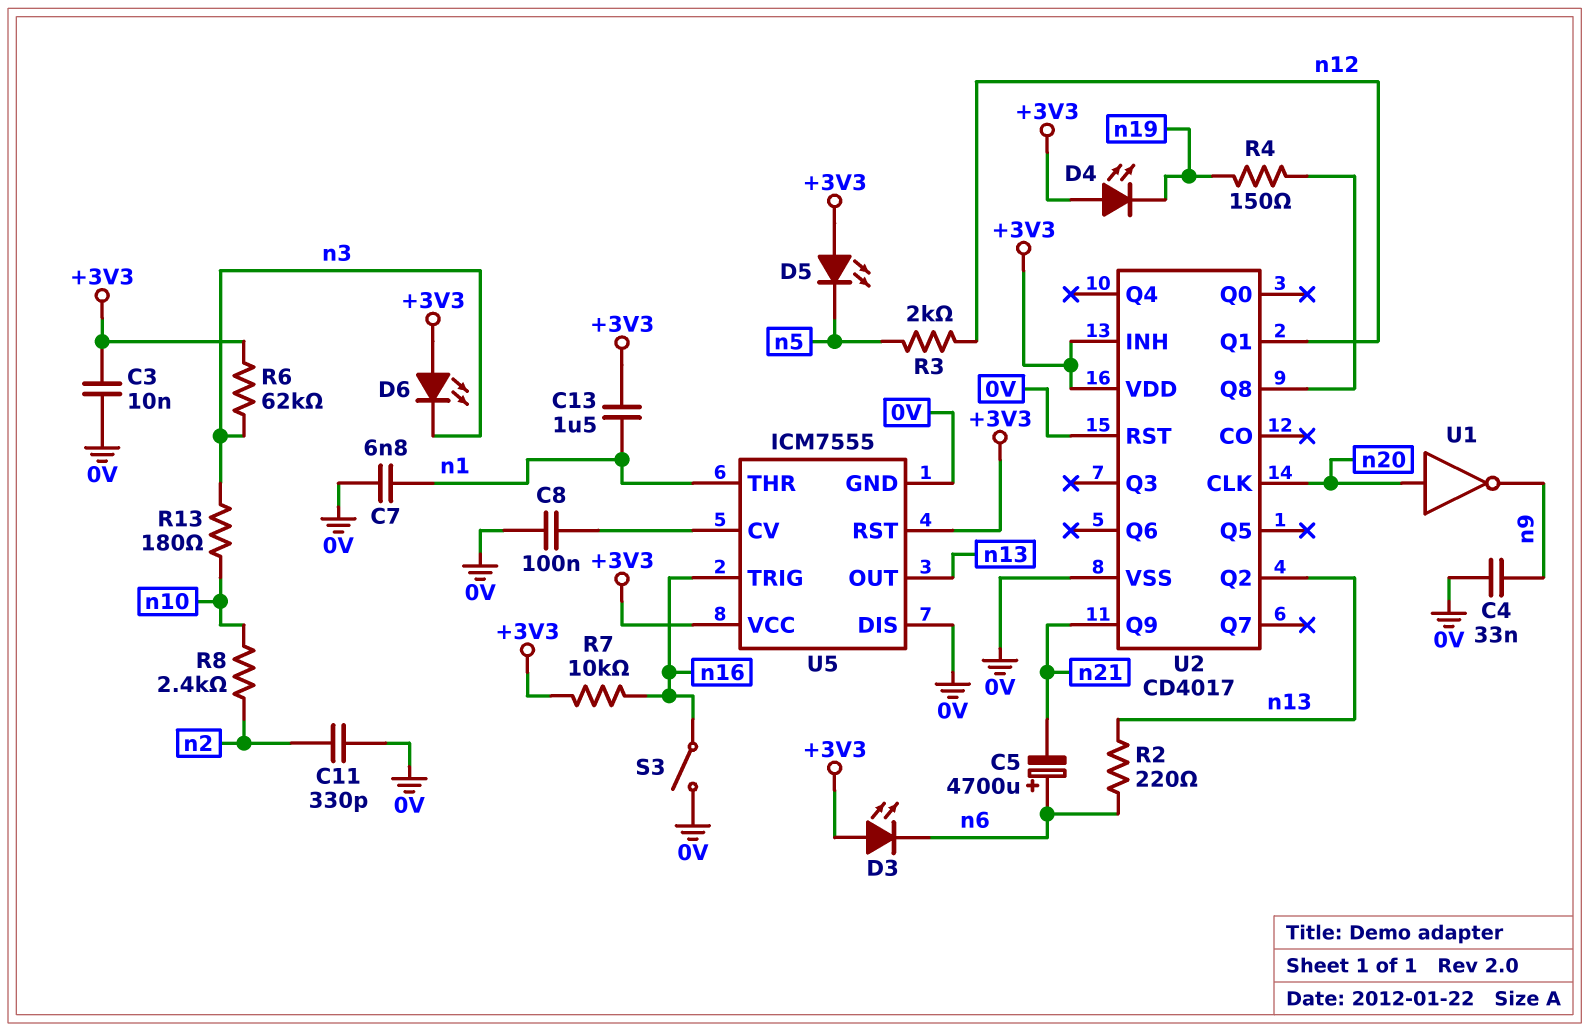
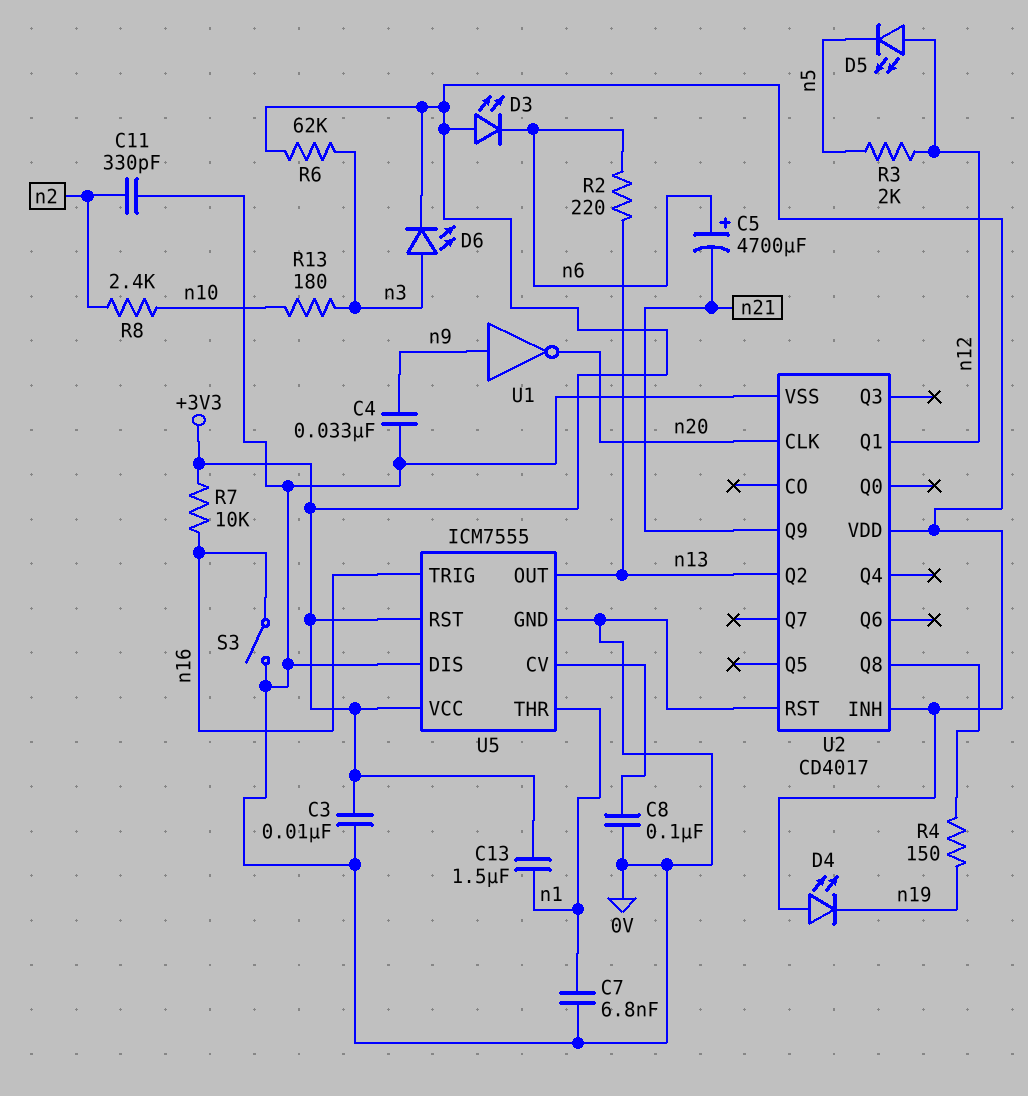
D5: LED (A +3V3, K n5) -> LED (A n12, K n5)
D6: LED (A +3V3, K n3) -> LED (A n3, K +3V3)
U1: NOT (in n20, out n9) -> NOT (in n9, out n20)

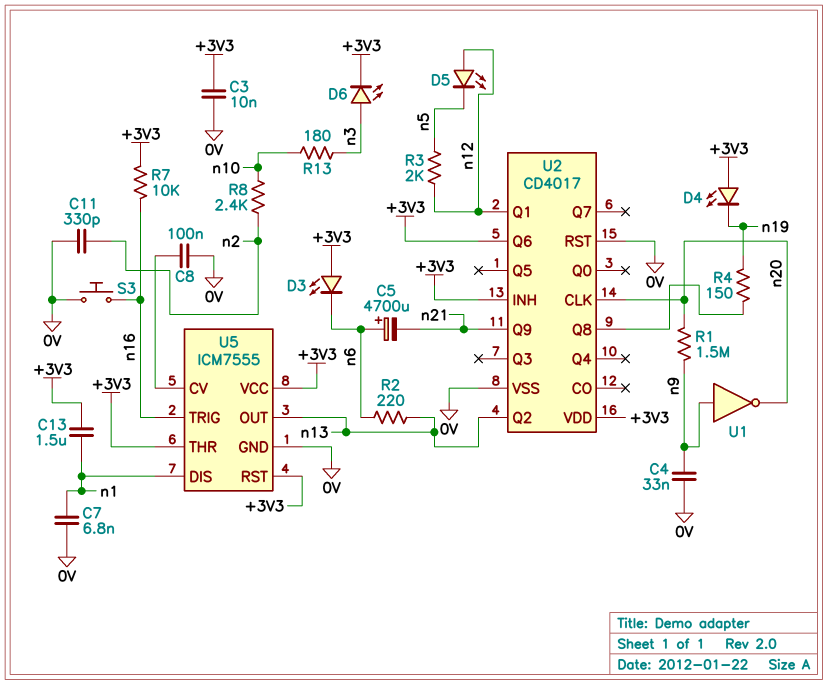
R1: none -> 1.5M (n9, n20)
R6: 62k (+3V3, n3) -> none
S3: switch (0V, n16) -> button (0V, n16)
U2 pin Q6: none -> +3V3
U5 pin DIS: 0V -> n1
U5 pin THR: n1 -> +3V3

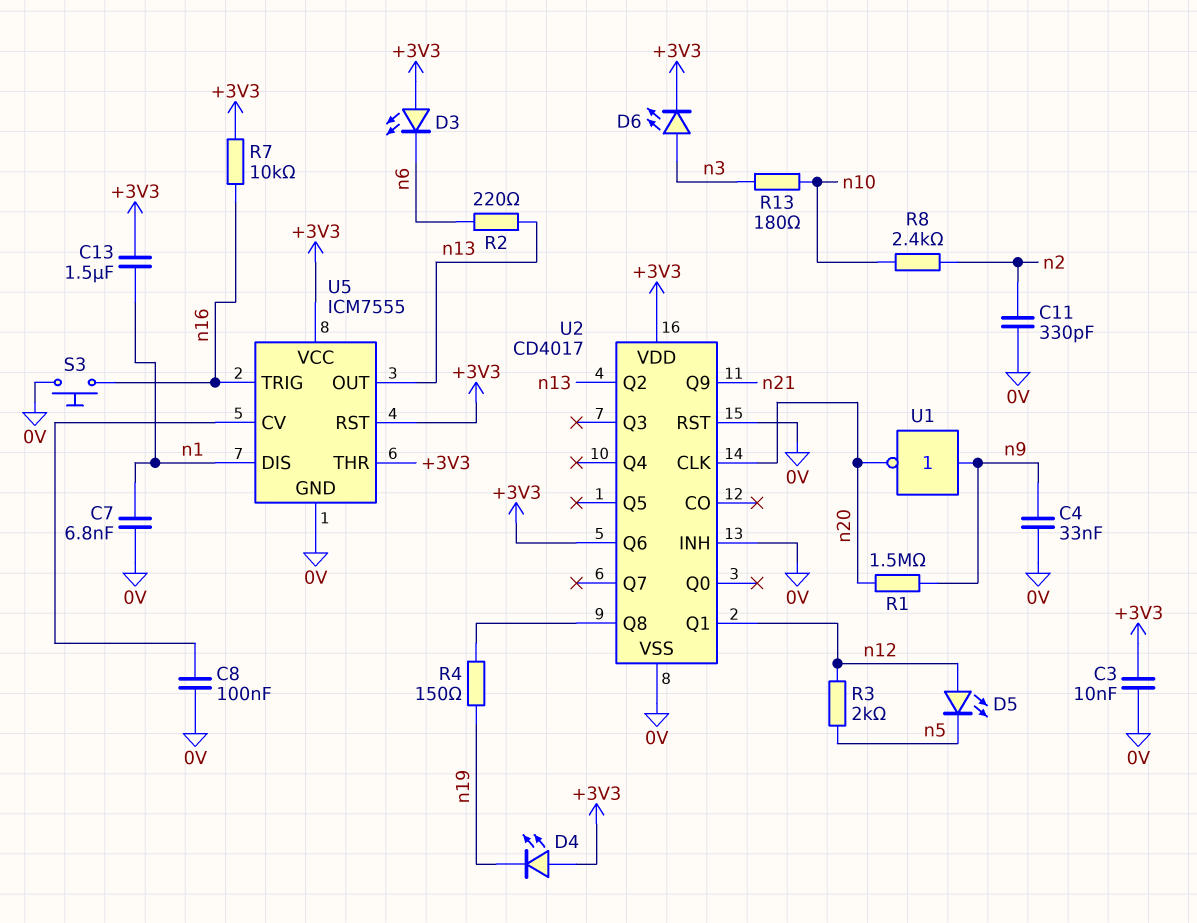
C5: 4700uF (plus n6, minus n21) -> none
U2 pin INH: +3V3 -> 0V

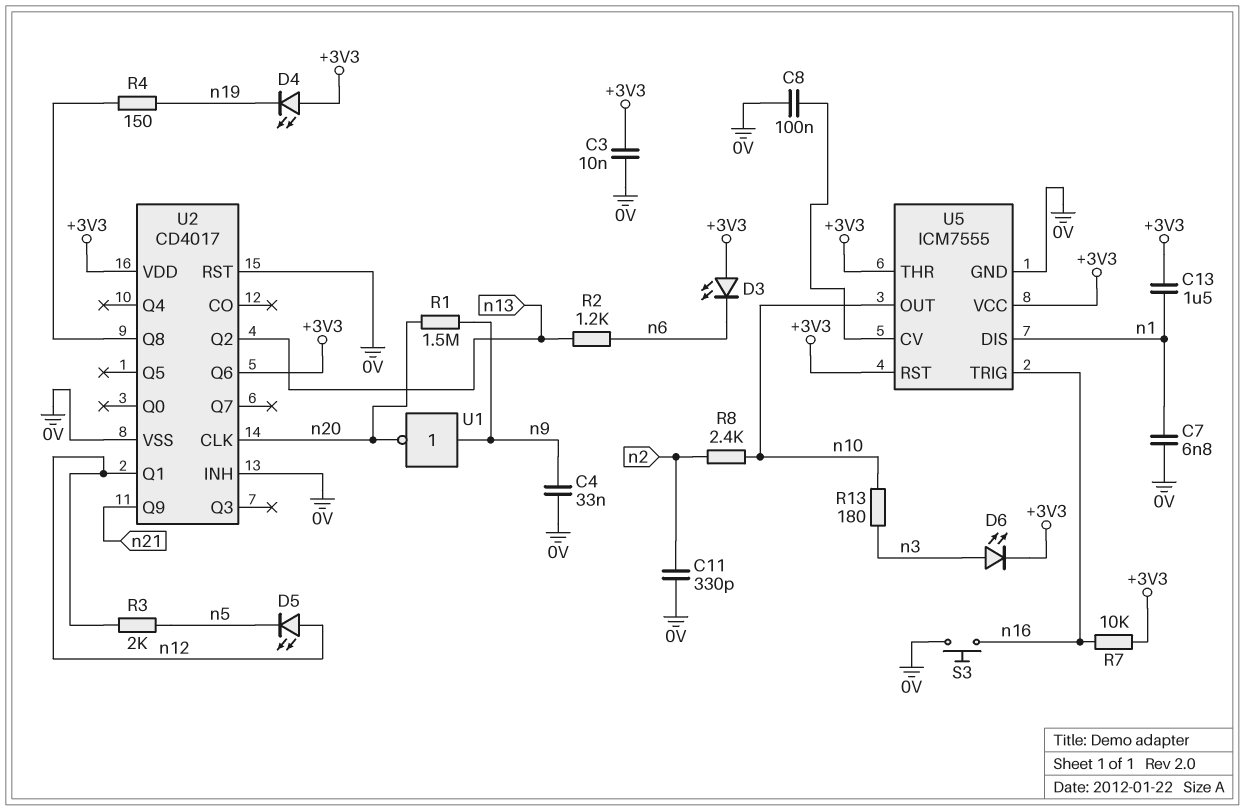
R2: 220 (n6, n13) -> 1.2k (n6, n13)
U5 pin OUT: n13 -> n10

